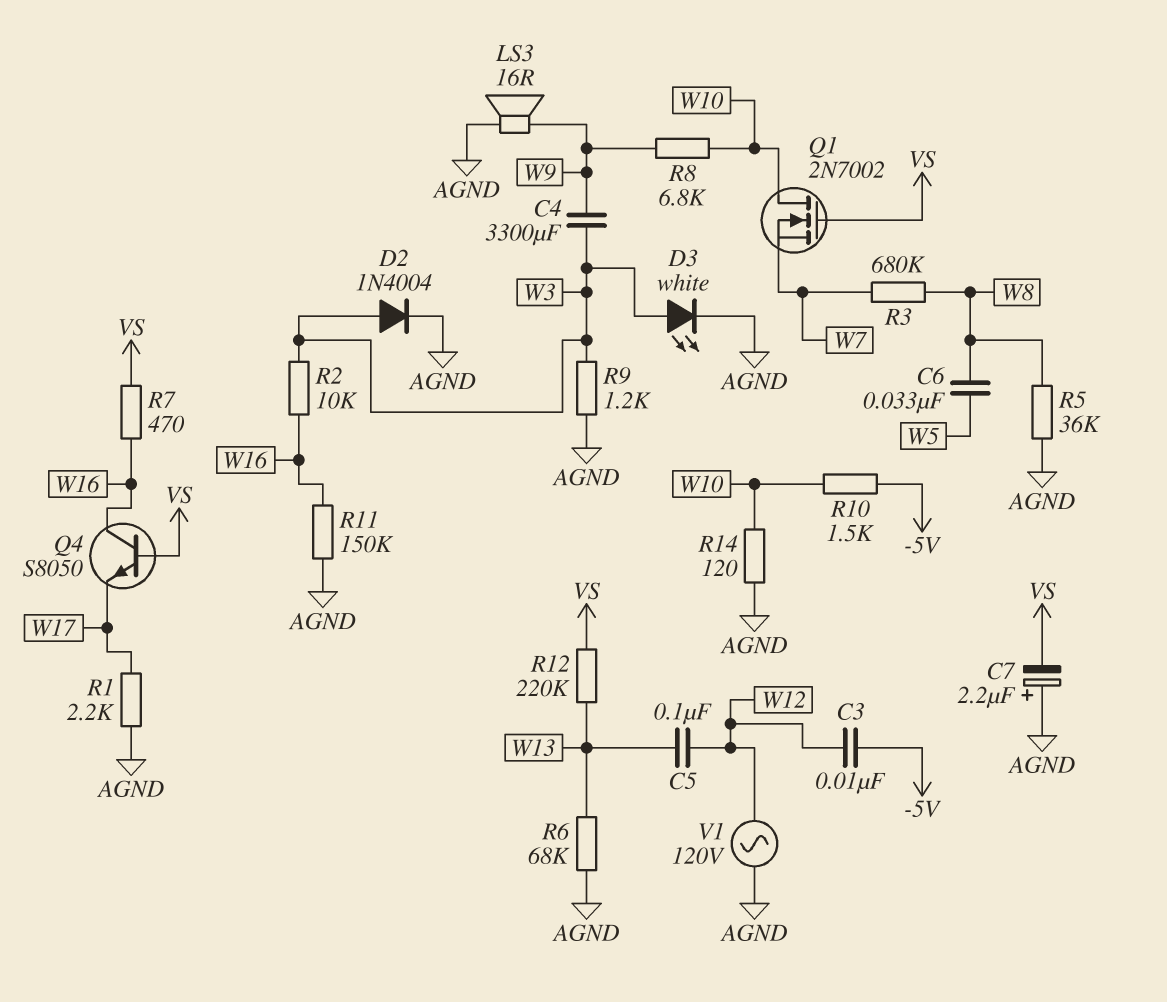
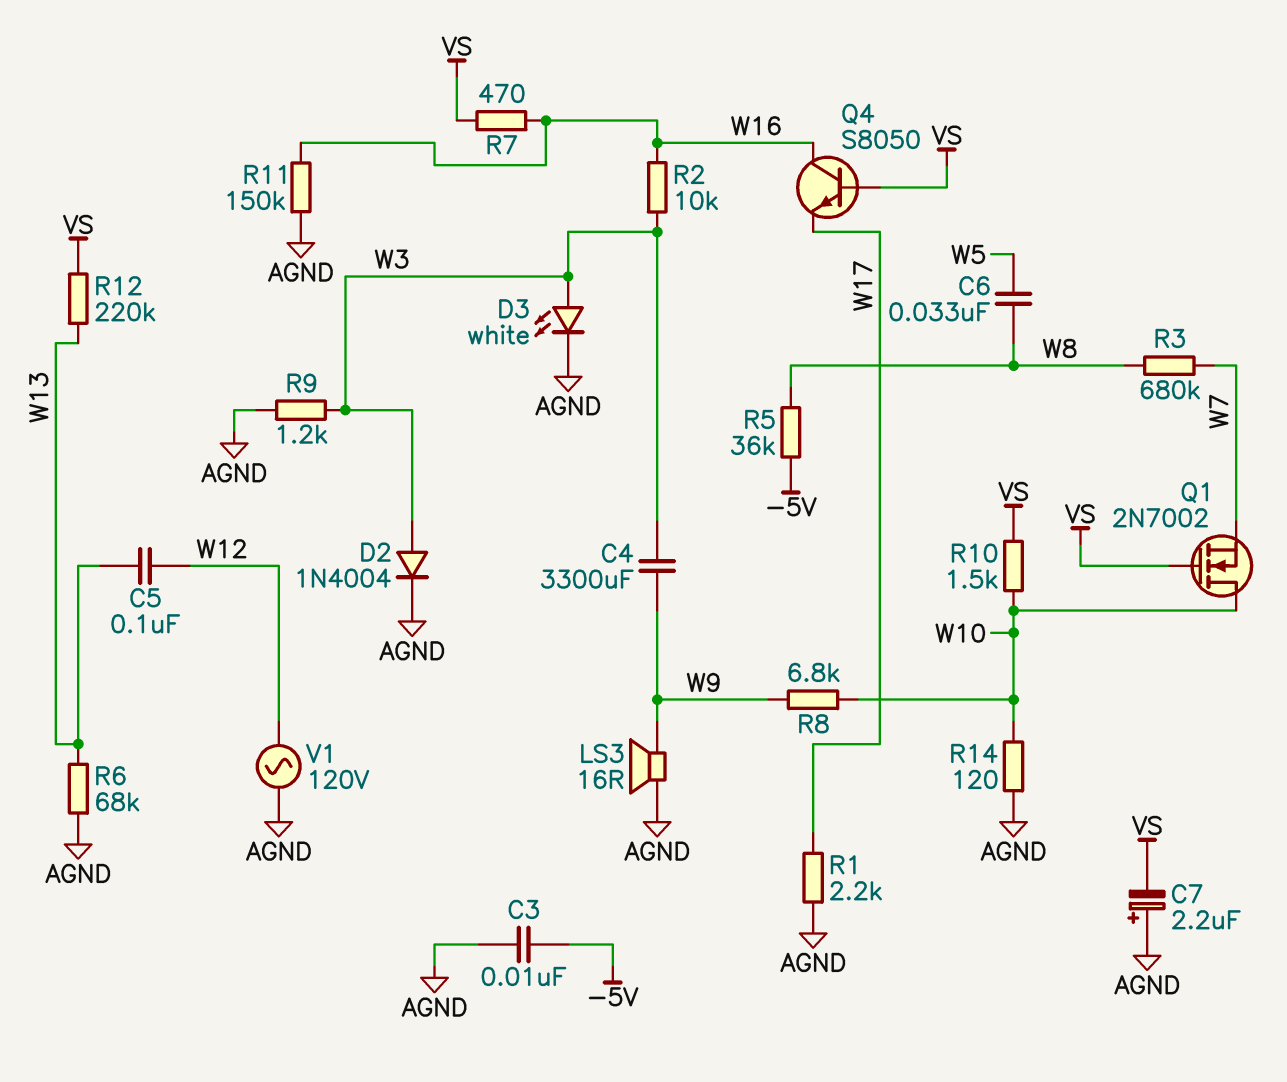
C3: 10nF (-5V, W12) -> 10nF (-5V, AGND)
R5: 36k (AGND, W8) -> 36k (-5V, W8)
R10: 1.5k (-5V, W10) -> 1.5k (VS, W10)

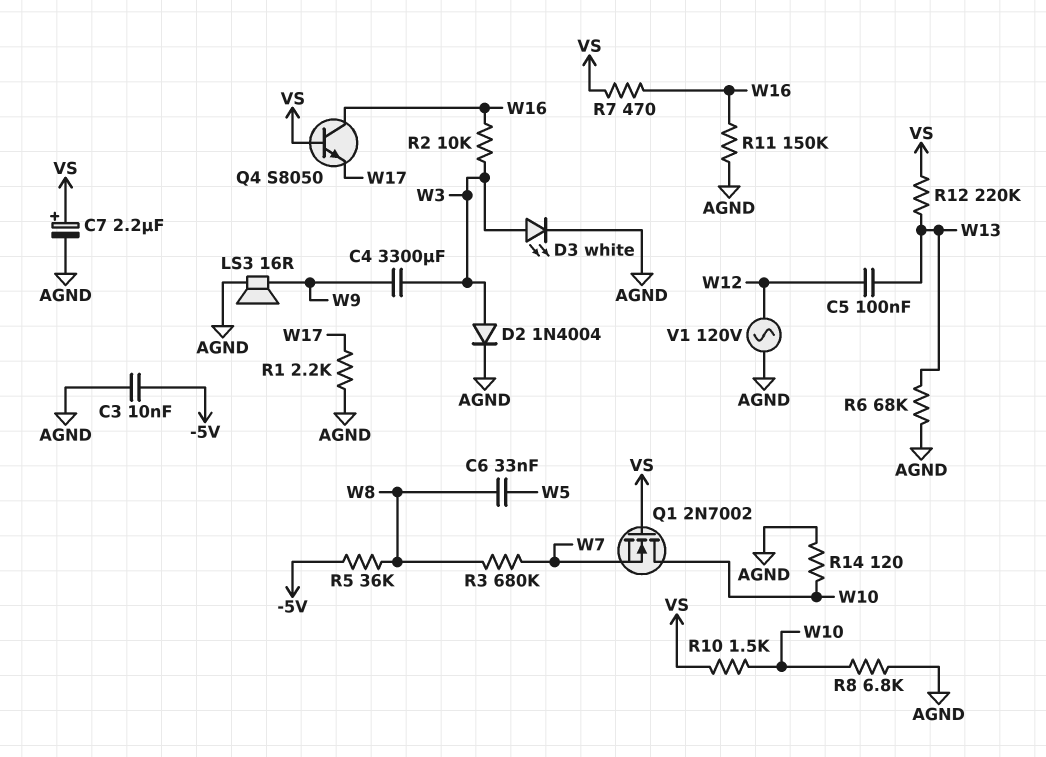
C7: 2.2uF (plus AGND, minus VS) -> 2.2uF (plus VS, minus AGND)
R8: 6.8k (W9, W10) -> 6.8k (AGND, W10)
R9: 1.2k (AGND, W3) -> none

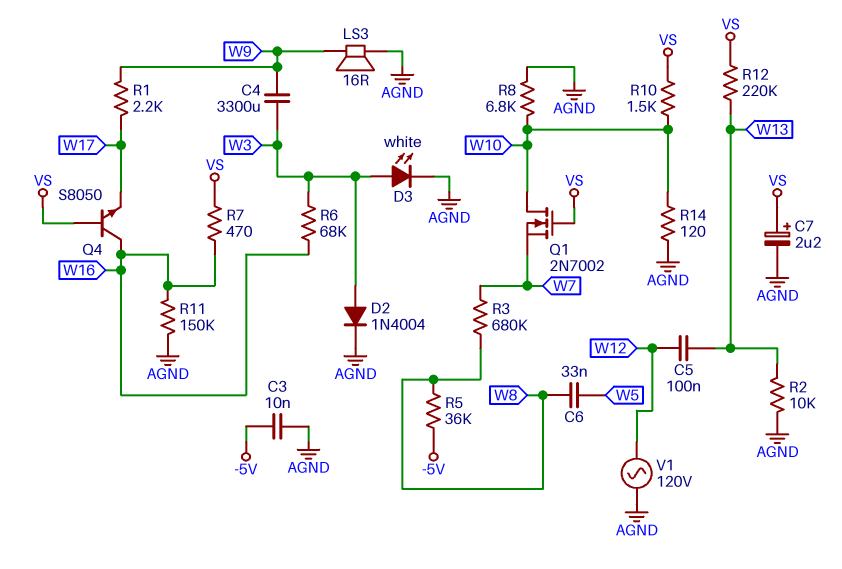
R1: 2.2k (AGND, W17) -> 2.2k (W9, W17)
R2: 10k (W3, W16) -> 10k (AGND, W13)
R6: 68k (AGND, W13) -> 68k (W3, W16)

